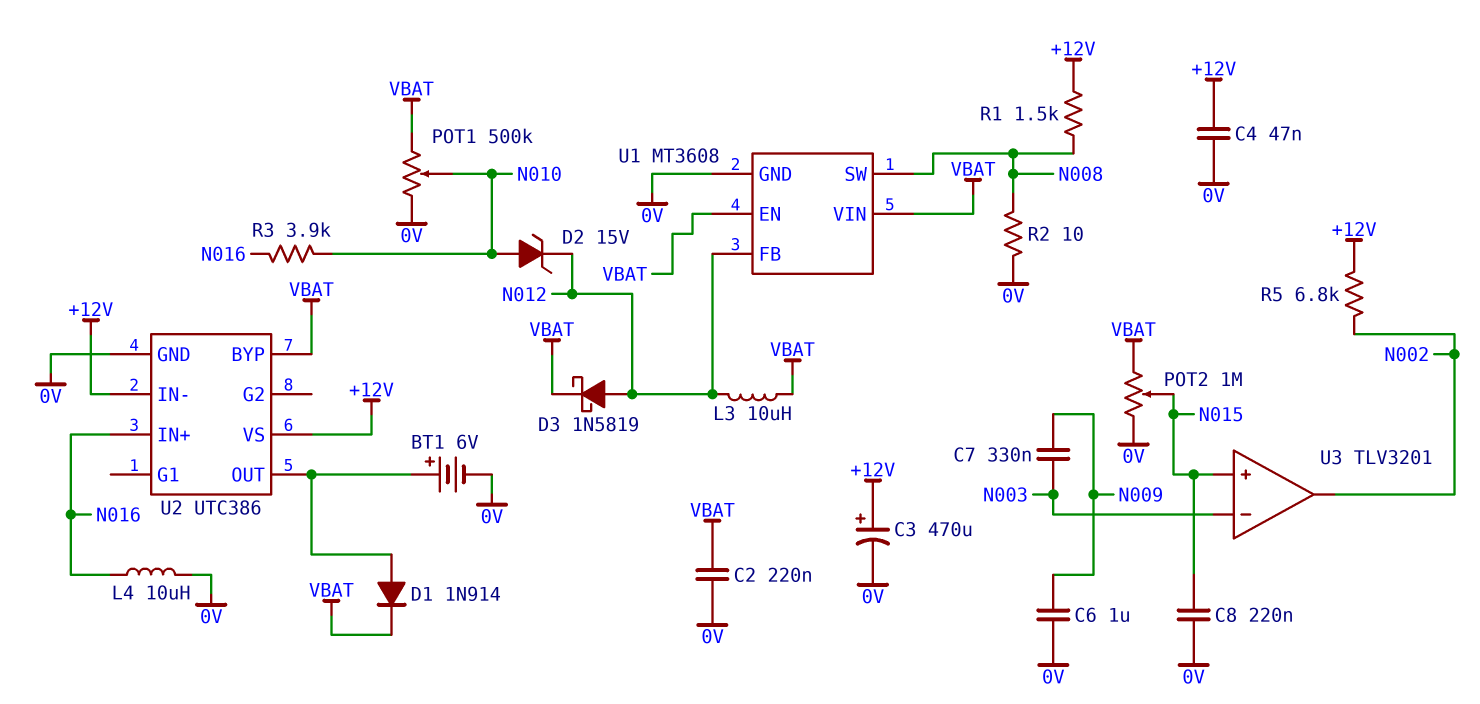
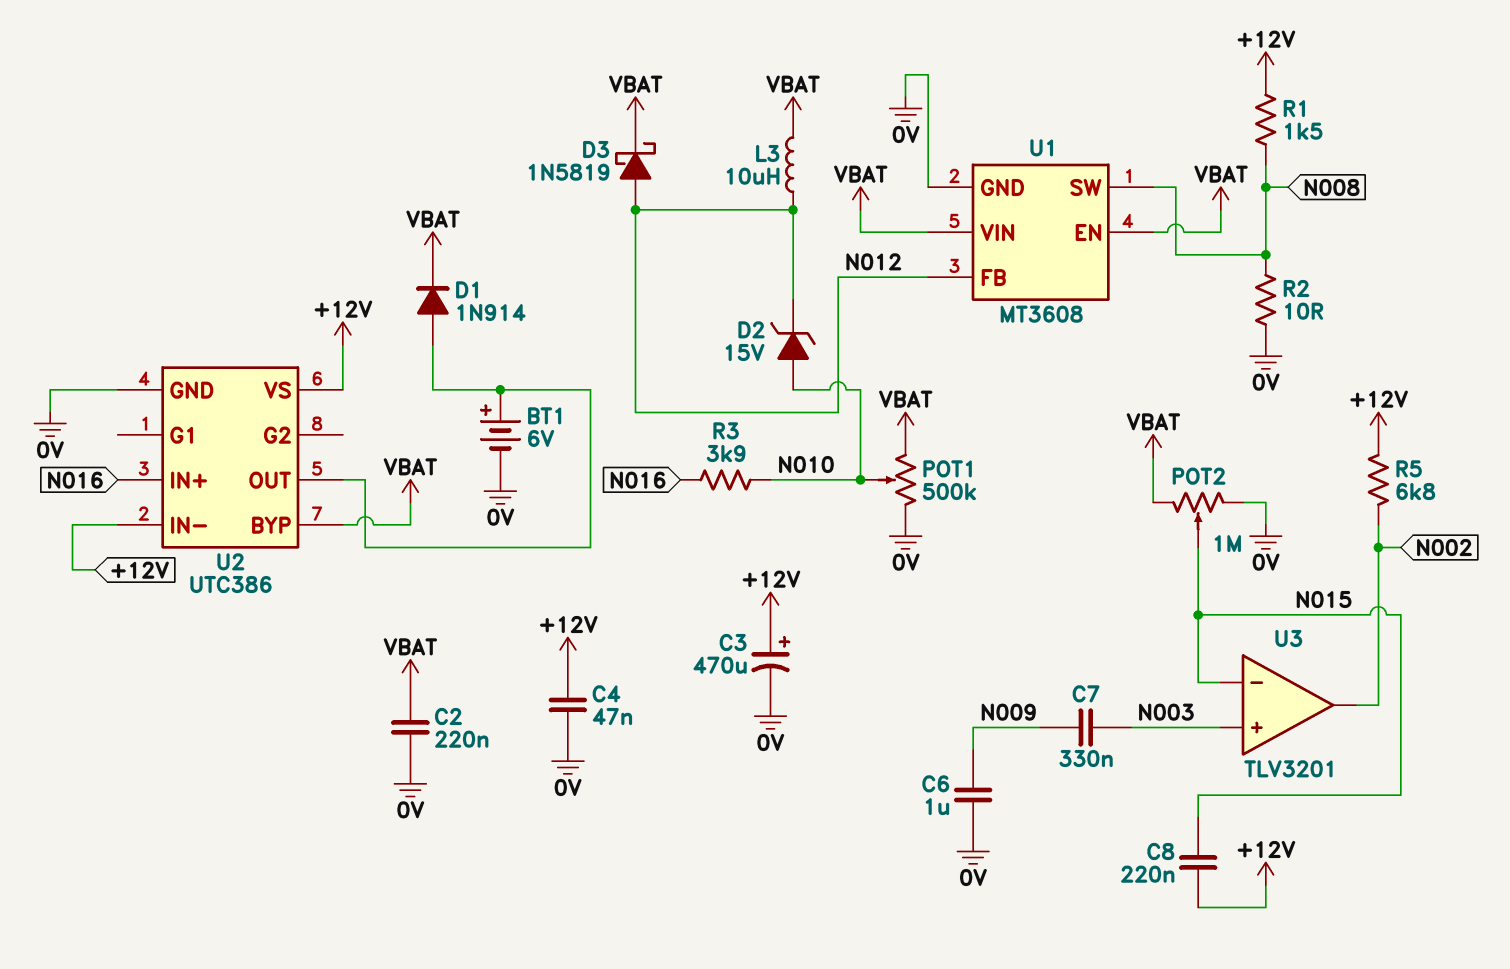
C8: 220nF (0V, N015) -> 220nF (+12V, N015)
L4: 10uH (0V, N016) -> none
U3 pin in+: N015 -> N003
U3 pin in-: N003 -> N015

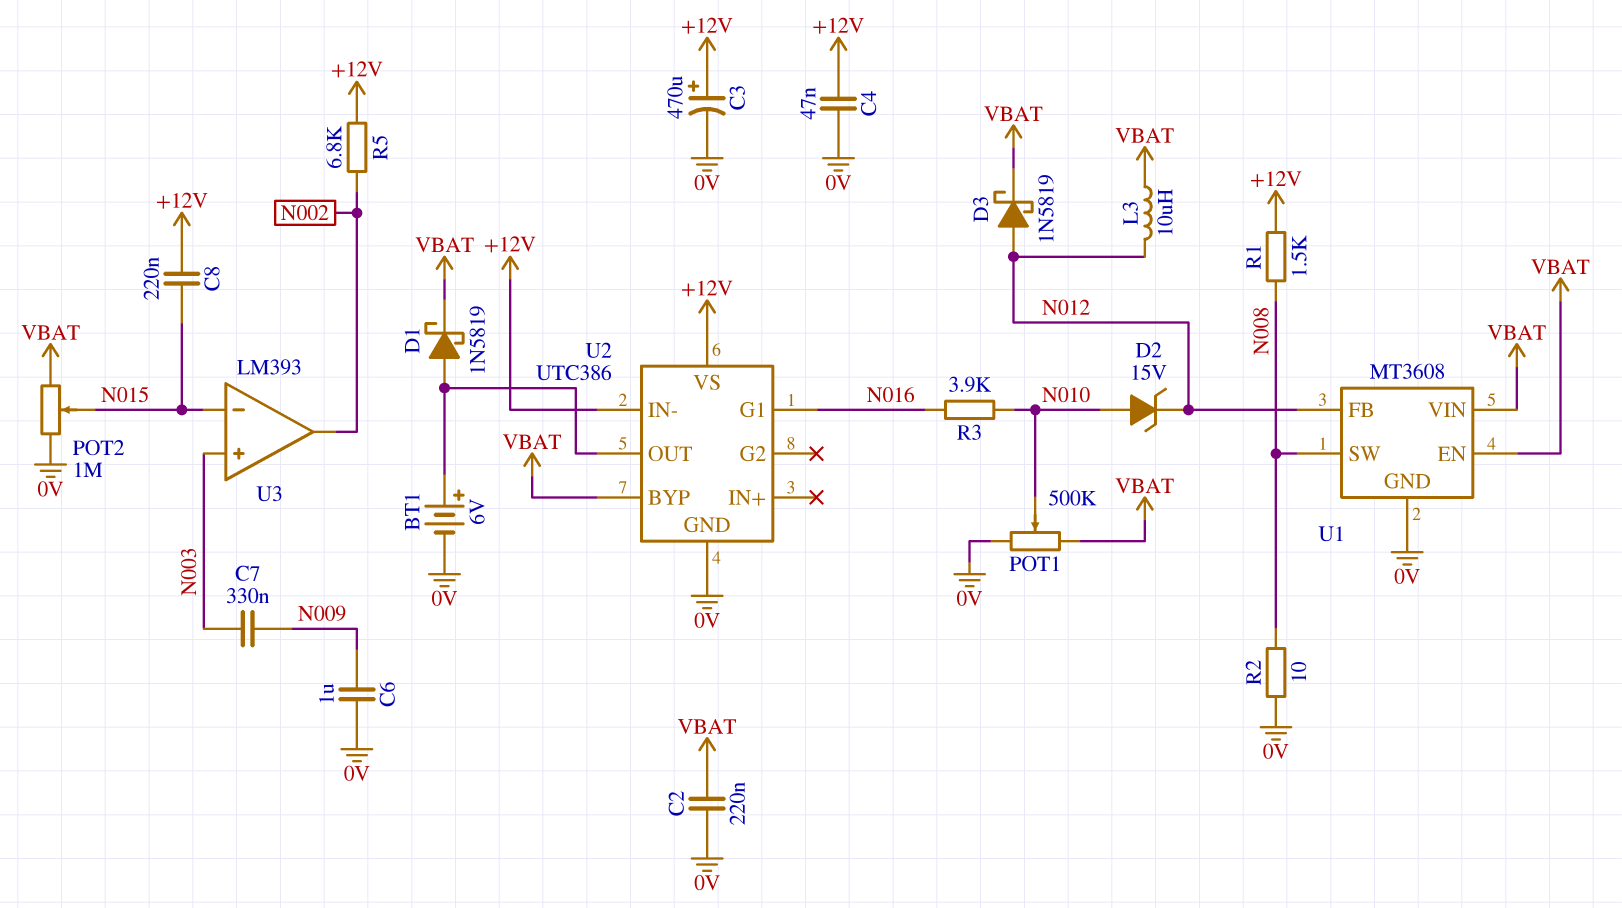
D1: diode 1N914 (A U2/OUT, K VBAT) -> schottky 1N5819 (A U2/OUT, K VBAT)
U2 pin G1: none -> N016
U2 pin IN+: N016 -> none
U3: TLV3201 -> LM393

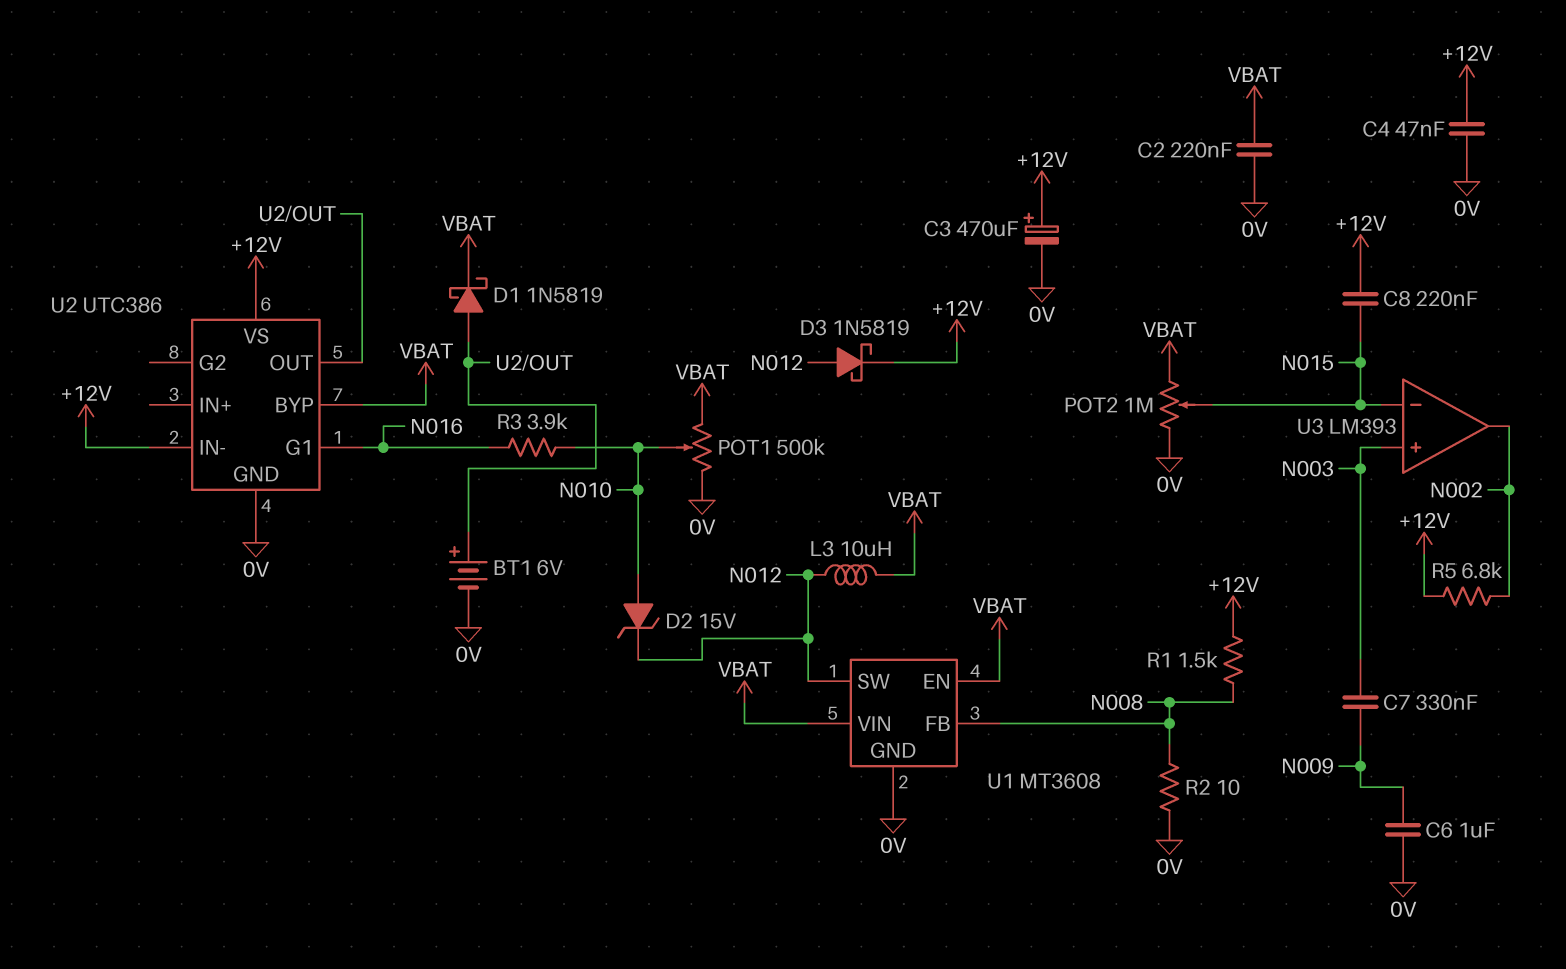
D3: schottky 1N5819 (A N012, K VBAT) -> schottky 1N5819 (A N012, K +12V)
U1 pin FB: N012 -> N008
U1 pin SW: N008 -> N012

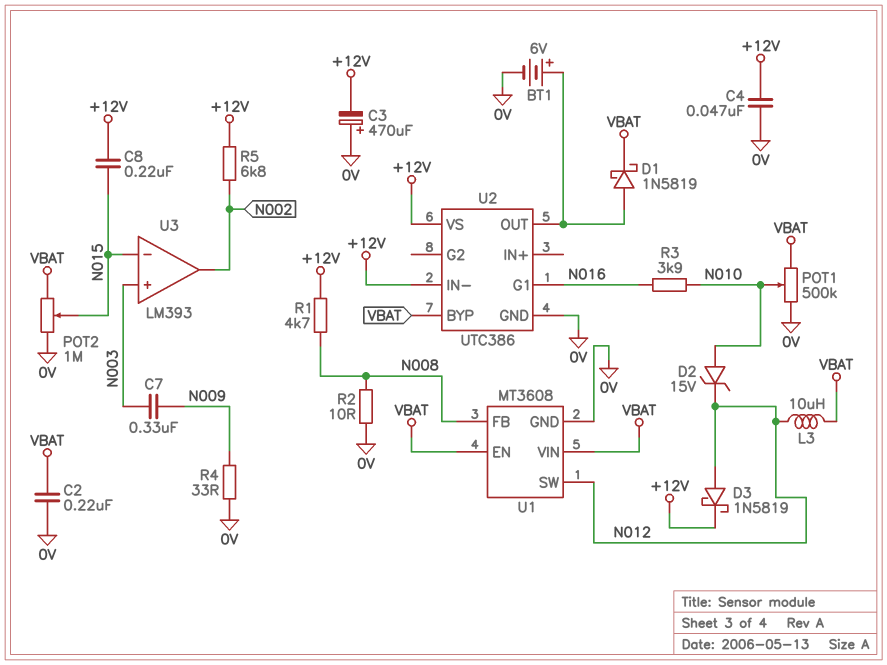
C3: 470uF (plus +12V, minus 0V) -> 470uF (plus 0V, minus +12V)
C6: 1uF (0V, N009) -> none
R1: 1.5k (+12V, N008) -> 4.7k (+12V, N008)
R4: none -> 33 (0V, N009)

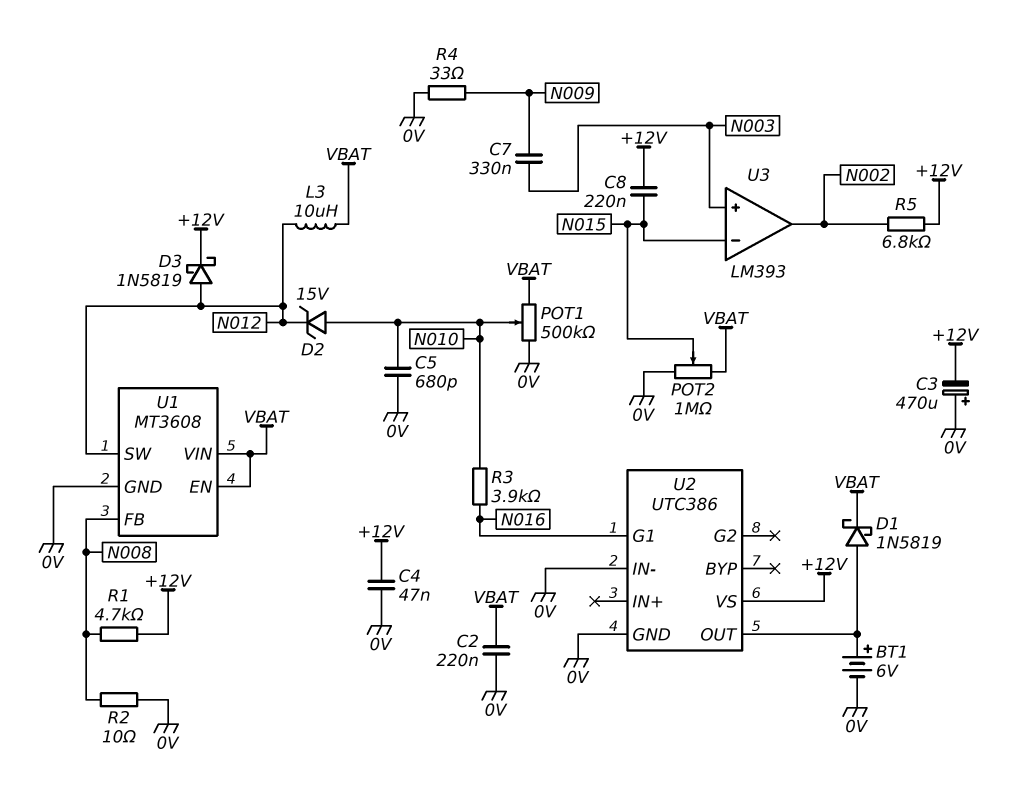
C5: none -> 680pF (0V, N010)
U2 pin BYP: VBAT -> none
U2 pin IN-: +12V -> 0V

